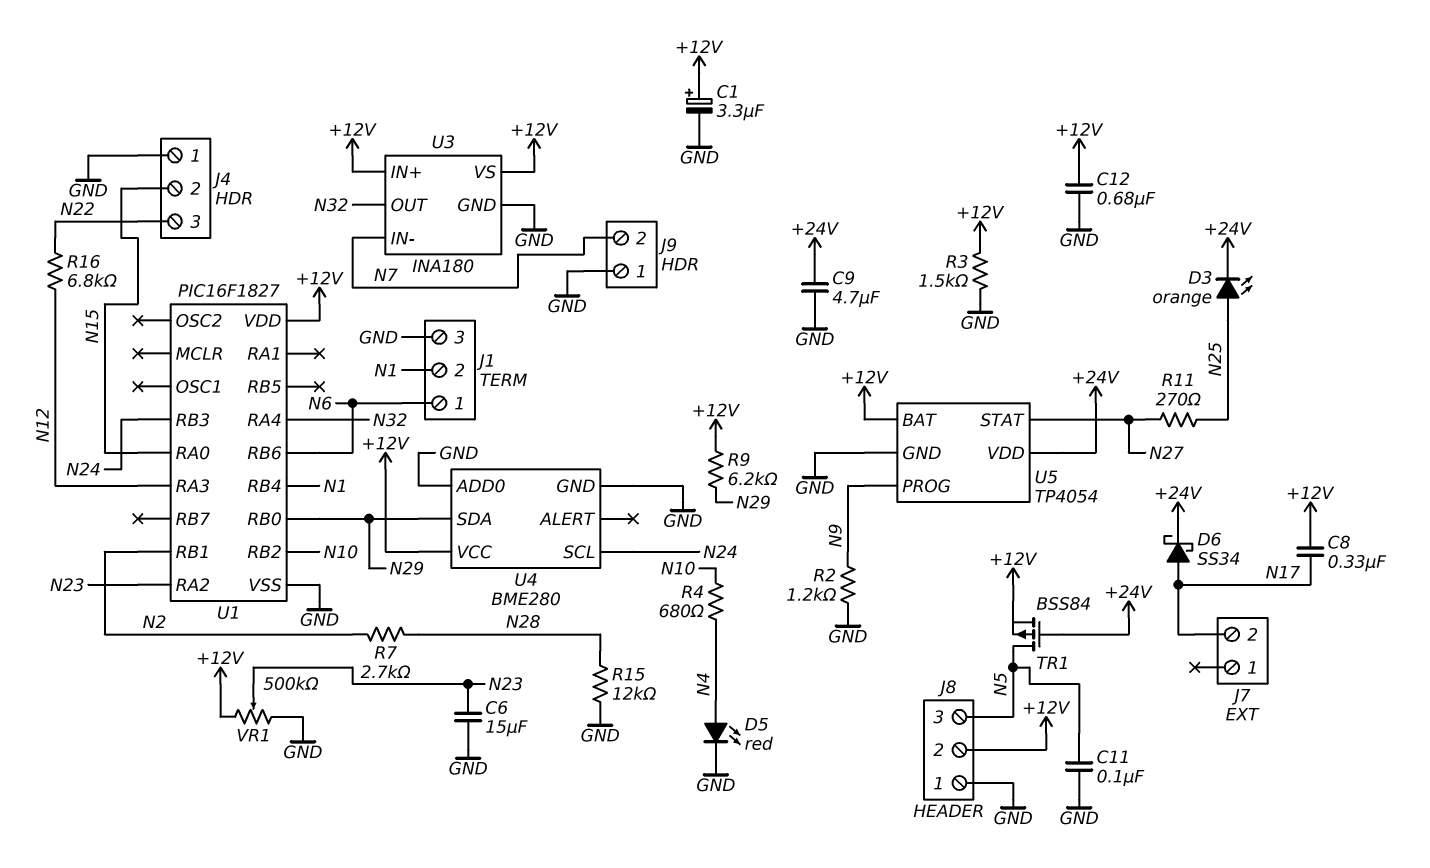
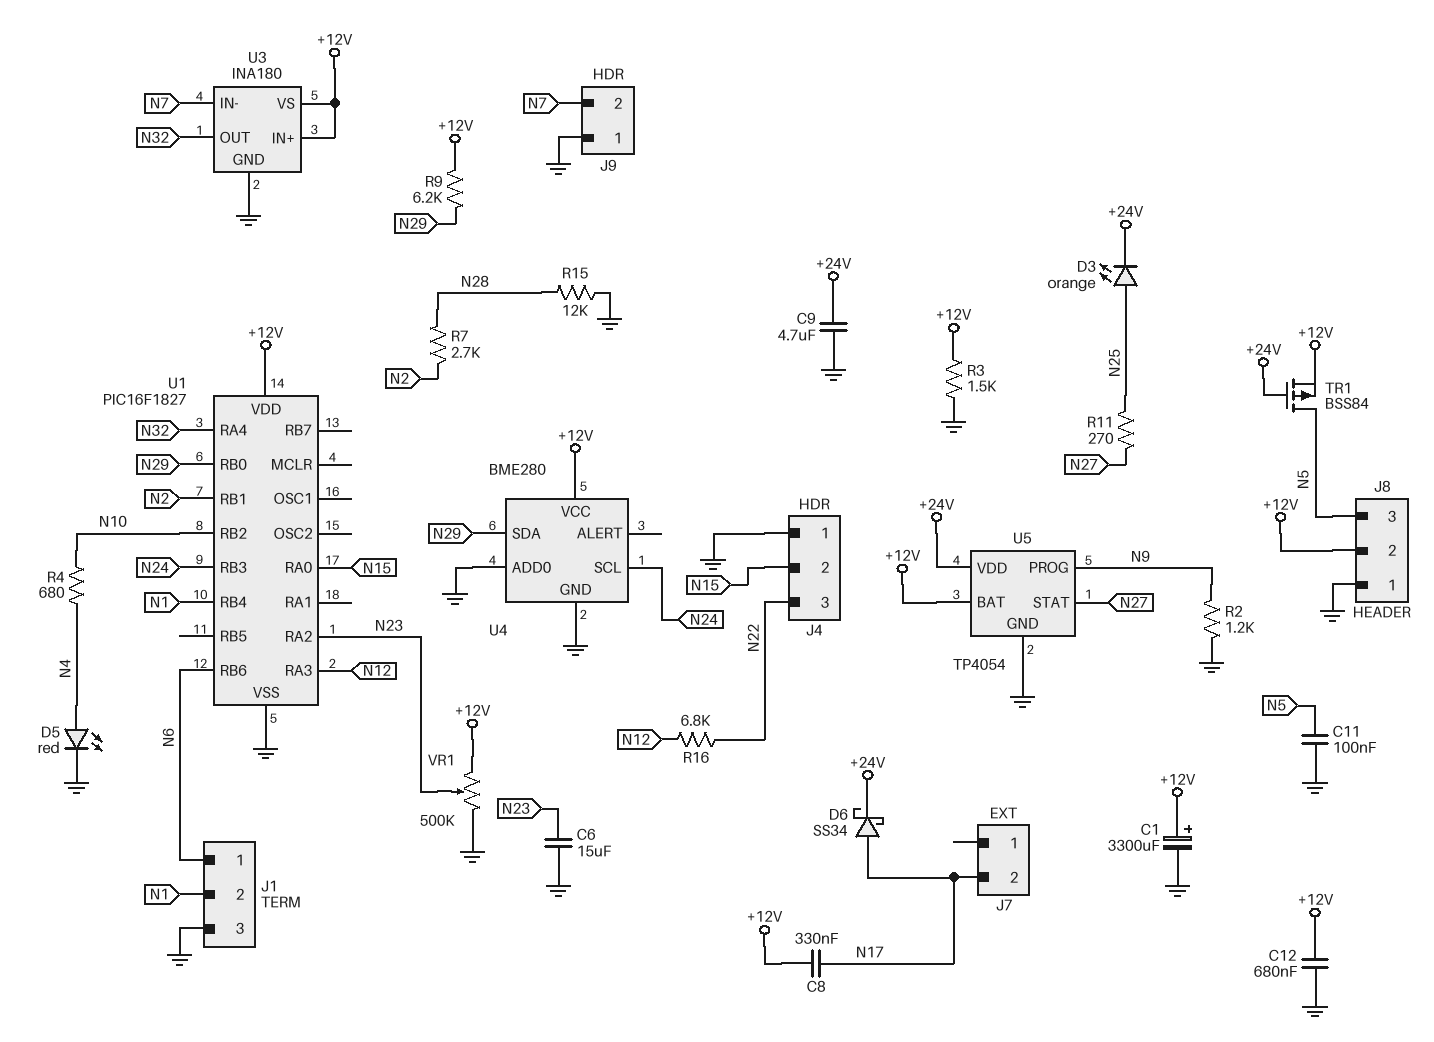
C1: 3.3uF (plus +12V, minus GND) -> 3300uF (plus +12V, minus GND)

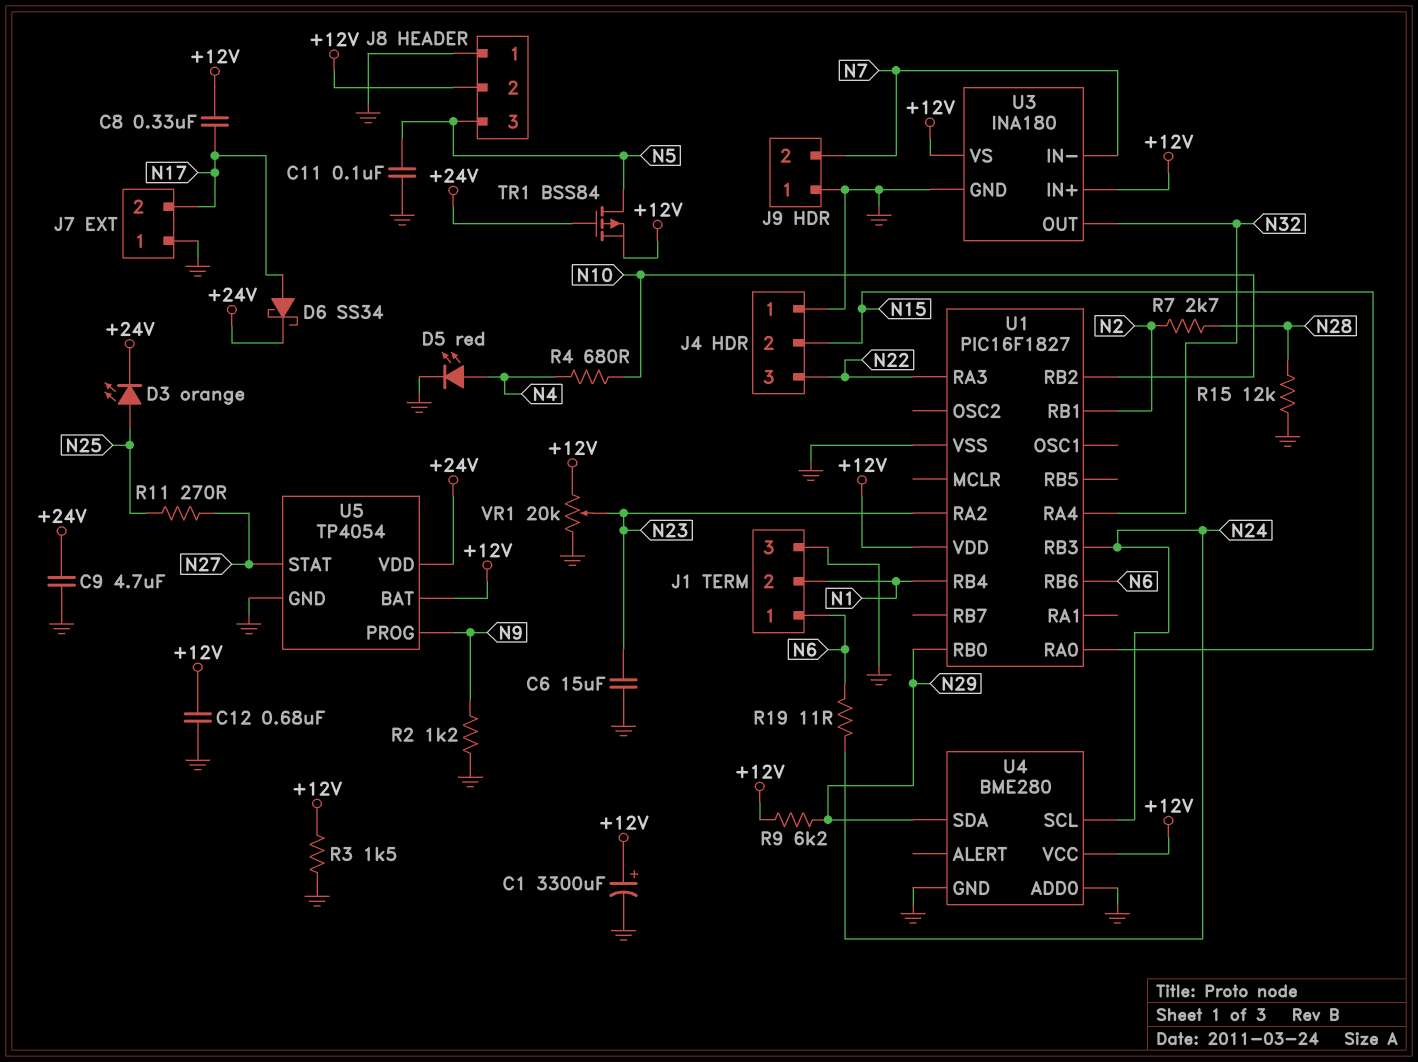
J7 pin 1: none -> GND
R16: 6.8k (N12, N22) -> none
R19: none -> 11 (N6, N24)
U1 pin RA3: N12 -> N22
VR1: 500k (+12V, GND, wiper N23) -> 20k (+12V, GND, wiper N23)

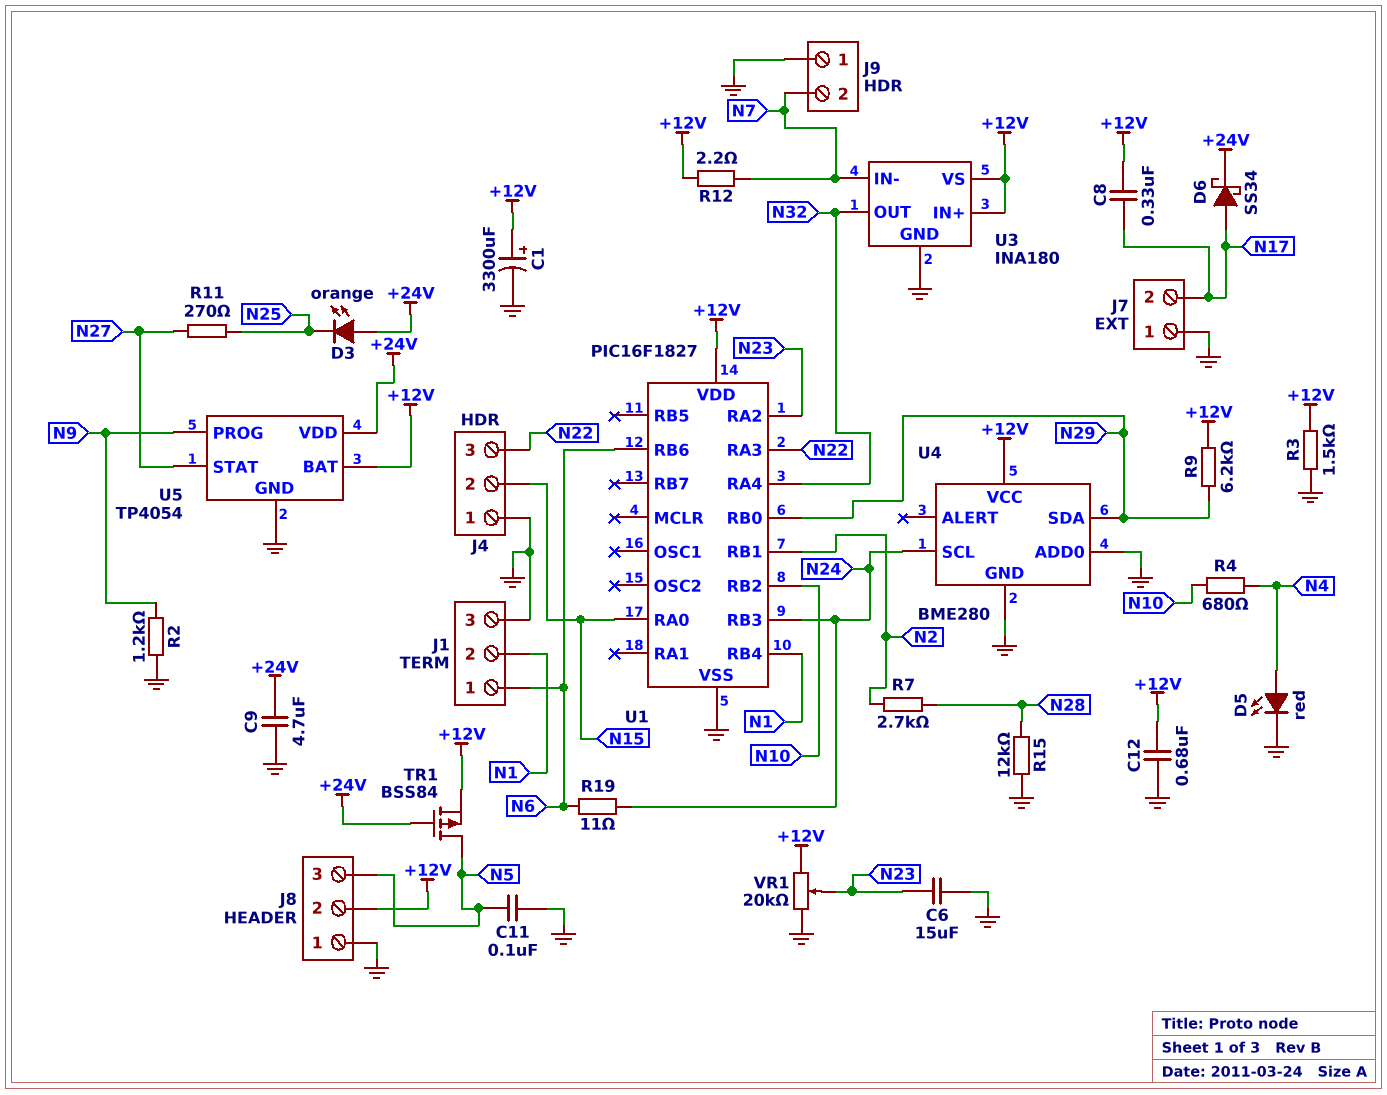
D3: LED orange (A N25, K +24V) -> LED orange (A +24V, K N25)
R12: none -> 2.2 (+12V, N7)

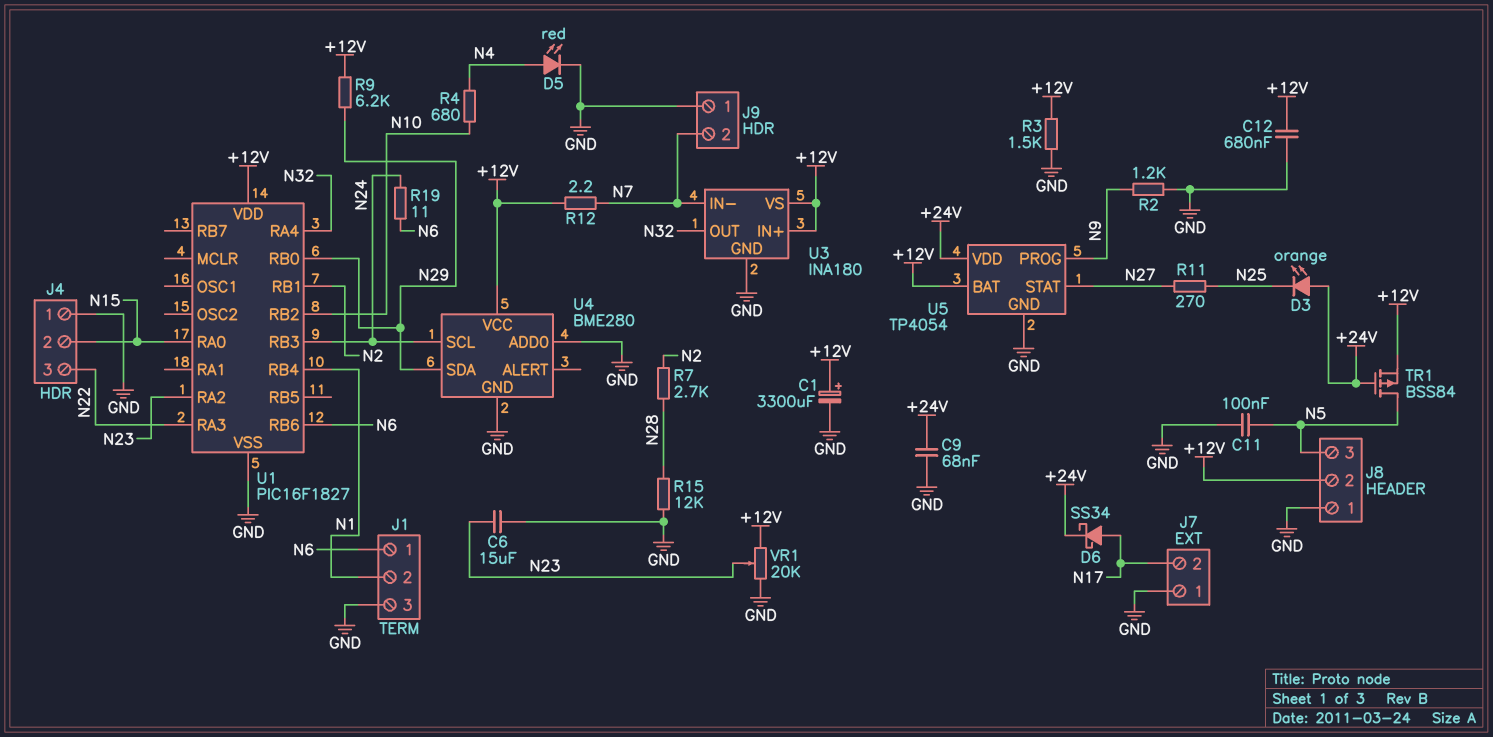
C8: 330nF (+12V, N17) -> none
C9: 4.7uF (+24V, GND) -> 68nF (+24V, GND)

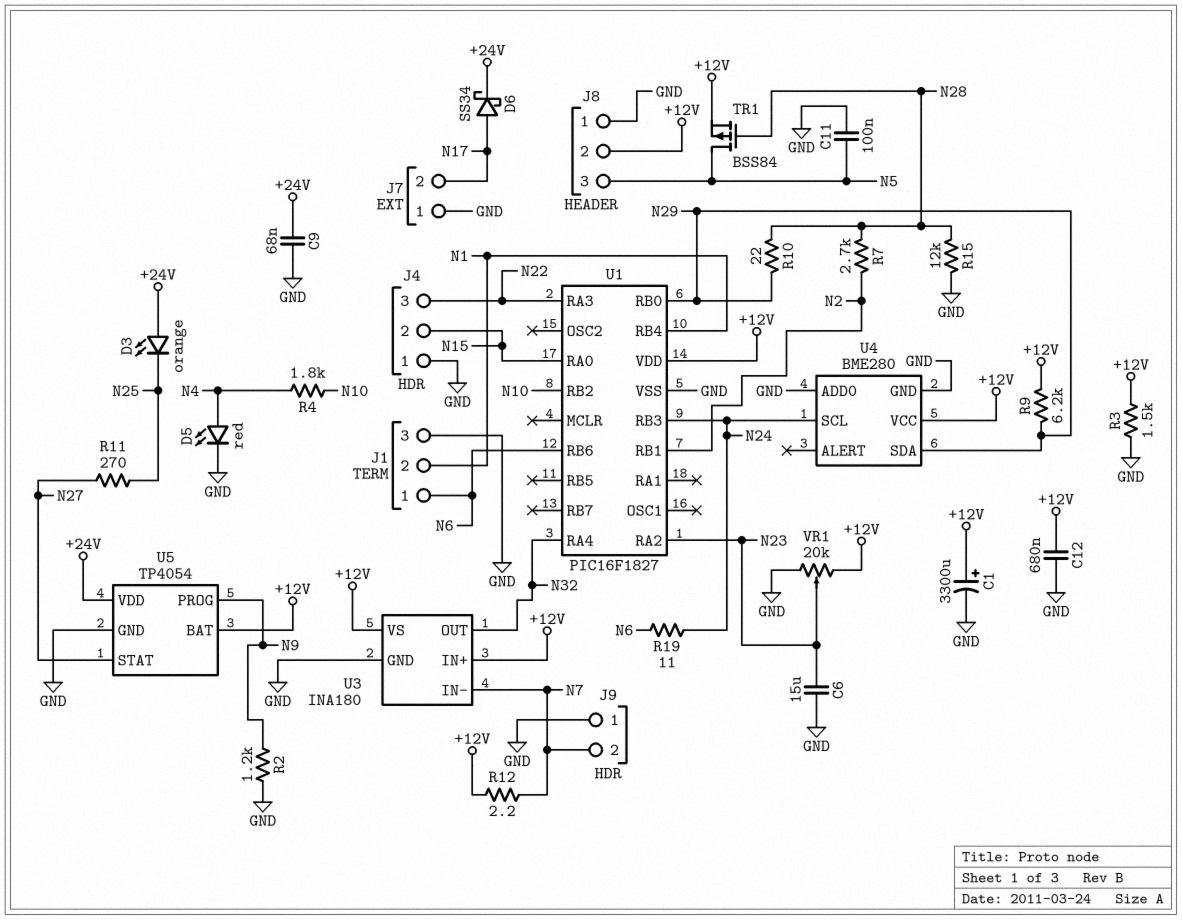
R4: 680 (N4, N10) -> 1.8k (N4, N10)
R10: none -> 22 (N28, N29)
TR1: PMOS BSS84 (G +24V, D N5, S +12V) -> PMOS BSS84 (G N28, D N5, S +12V)

